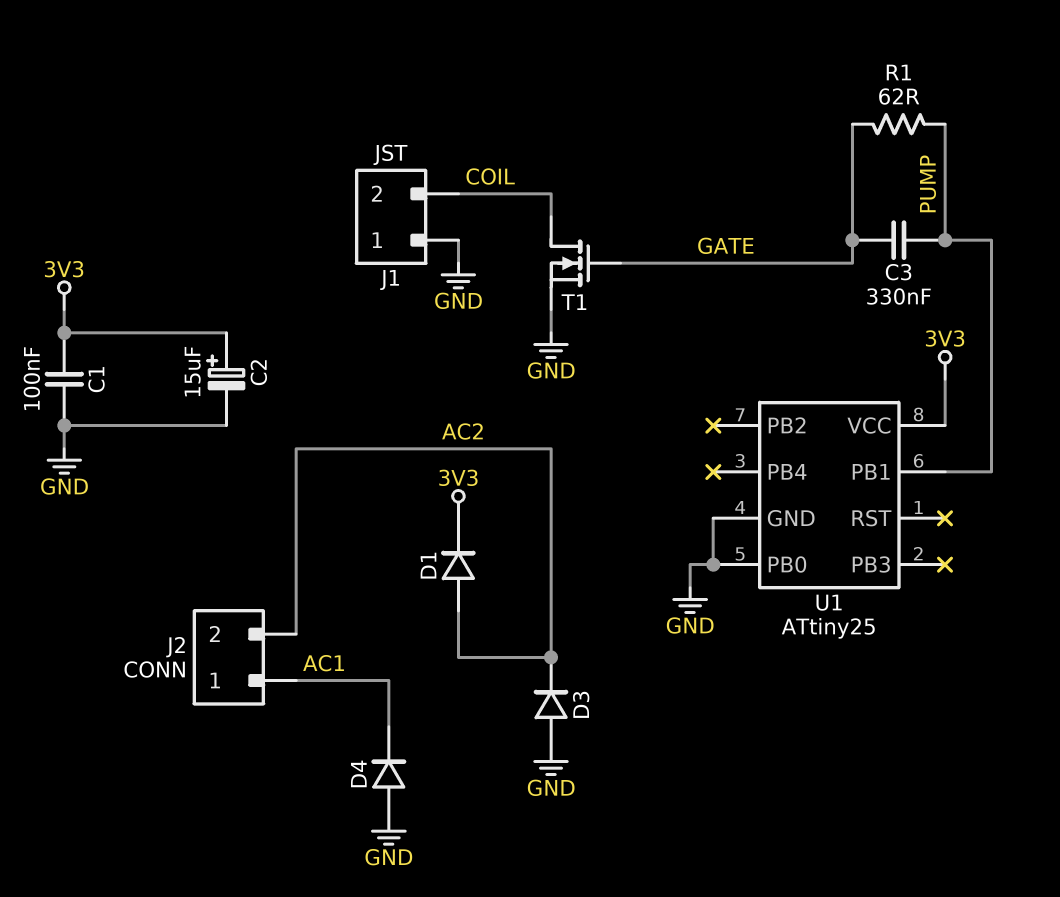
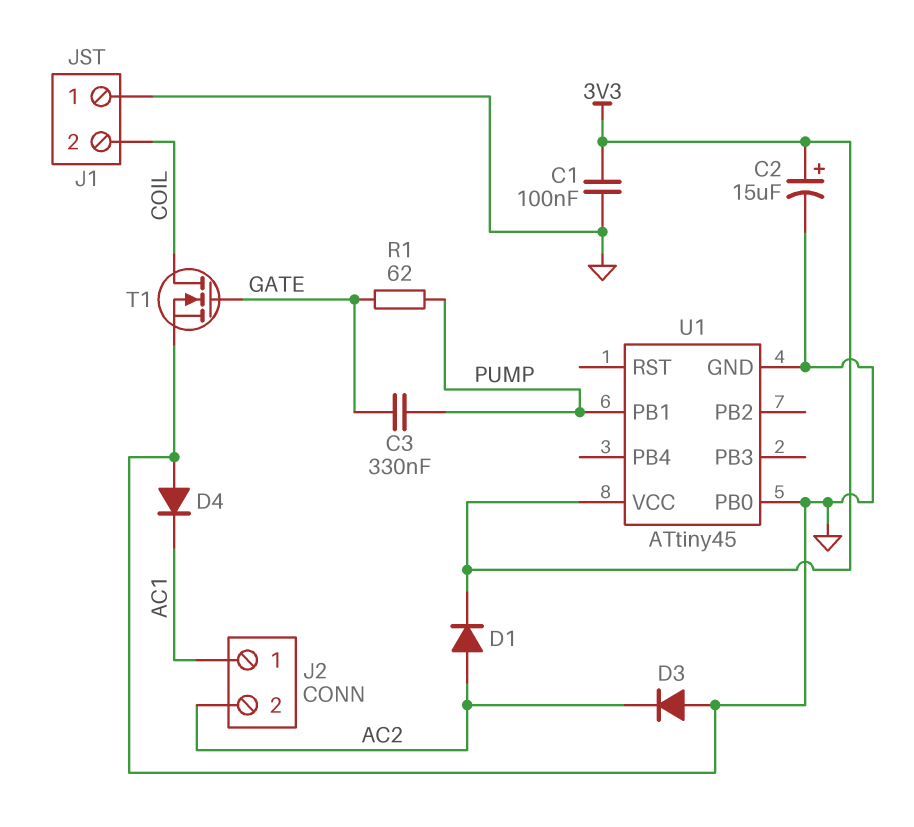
U1: ATtiny25 -> ATtiny45

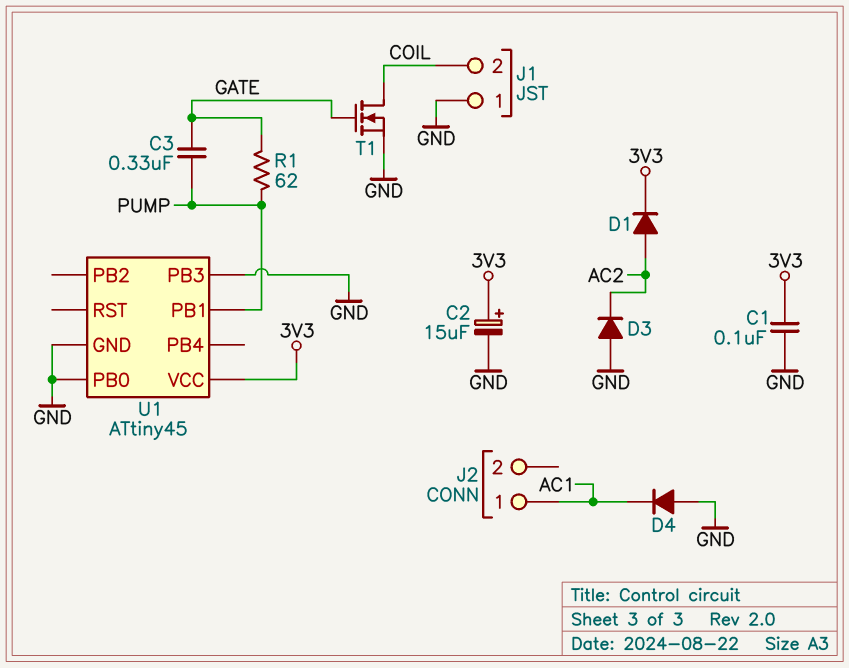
J2 pin 2: AC2 -> none
U1 pin PB3: none -> GND

